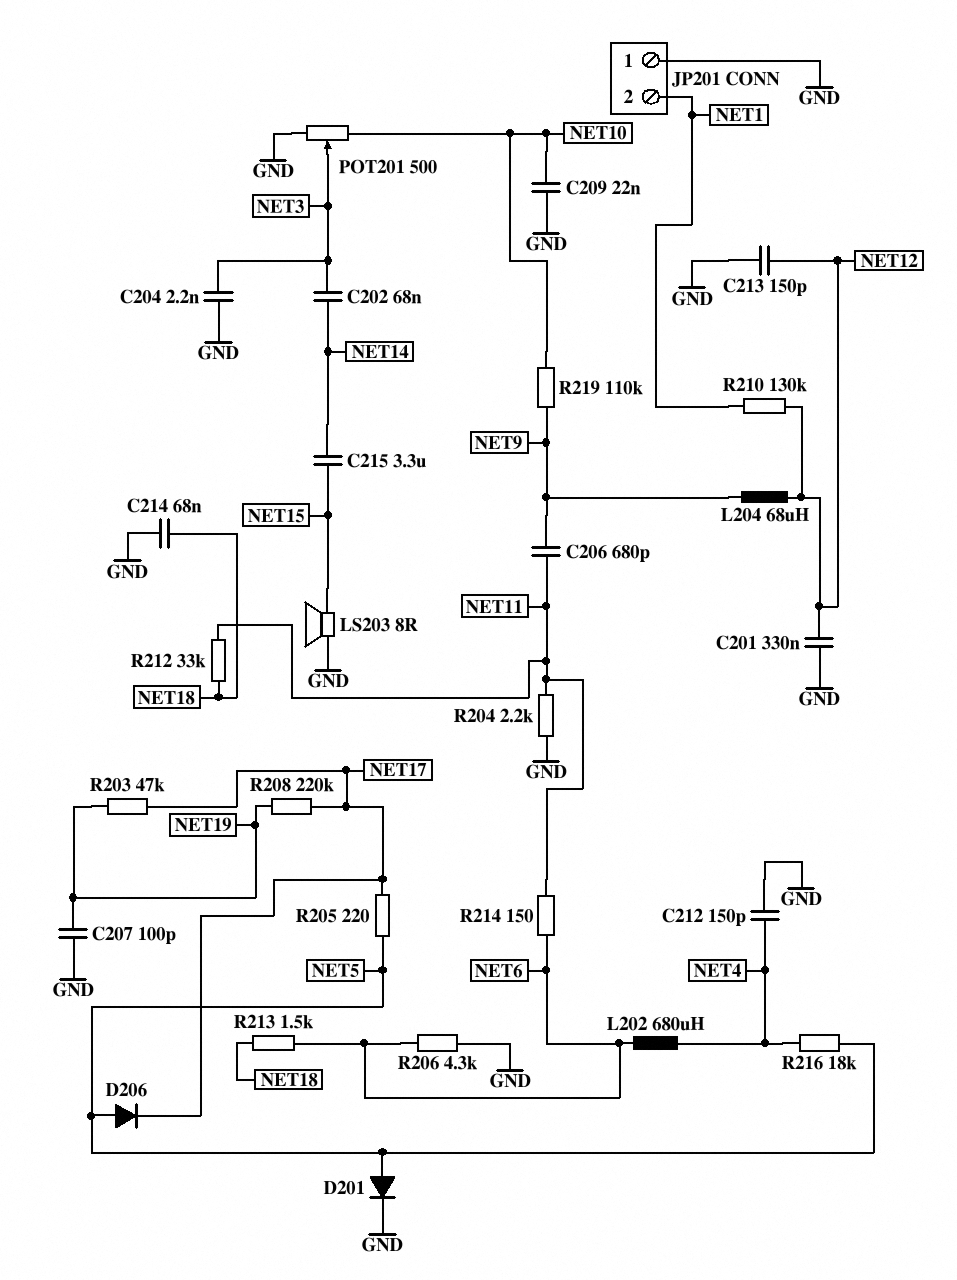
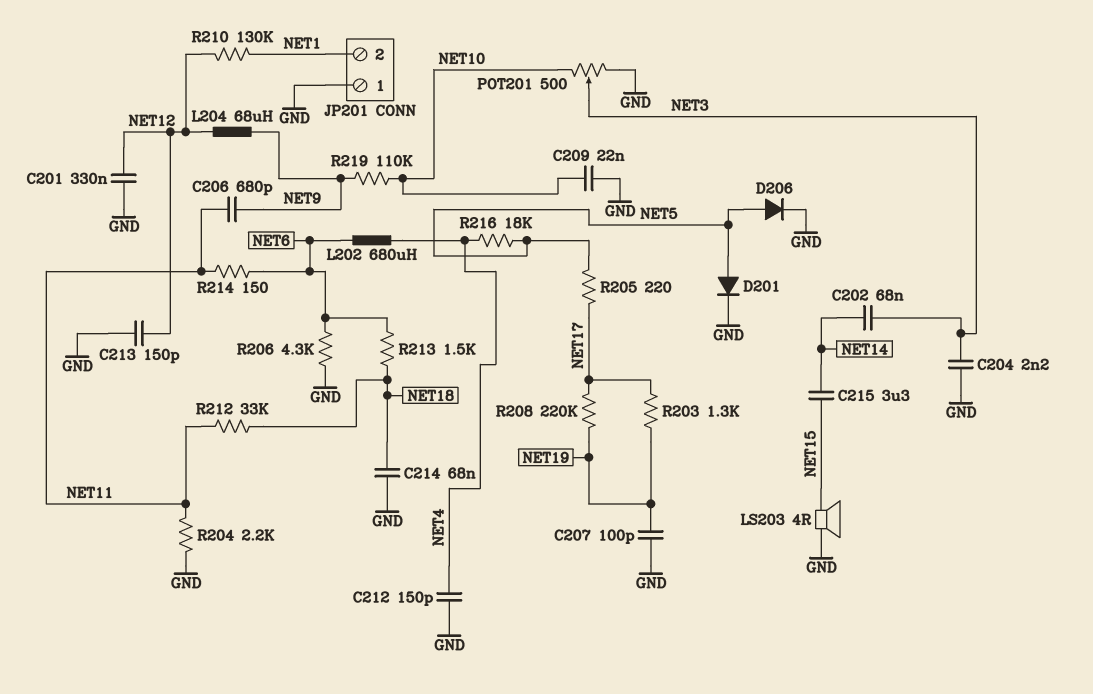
D206: diode (A NET5, K NET17) -> diode (A NET5, K GND)
LS203: speaker 8R (GND, NET15) -> speaker 4R (GND, NET15)
R203: 47k (NET17, NET19) -> 1.3k (NET17, NET19)

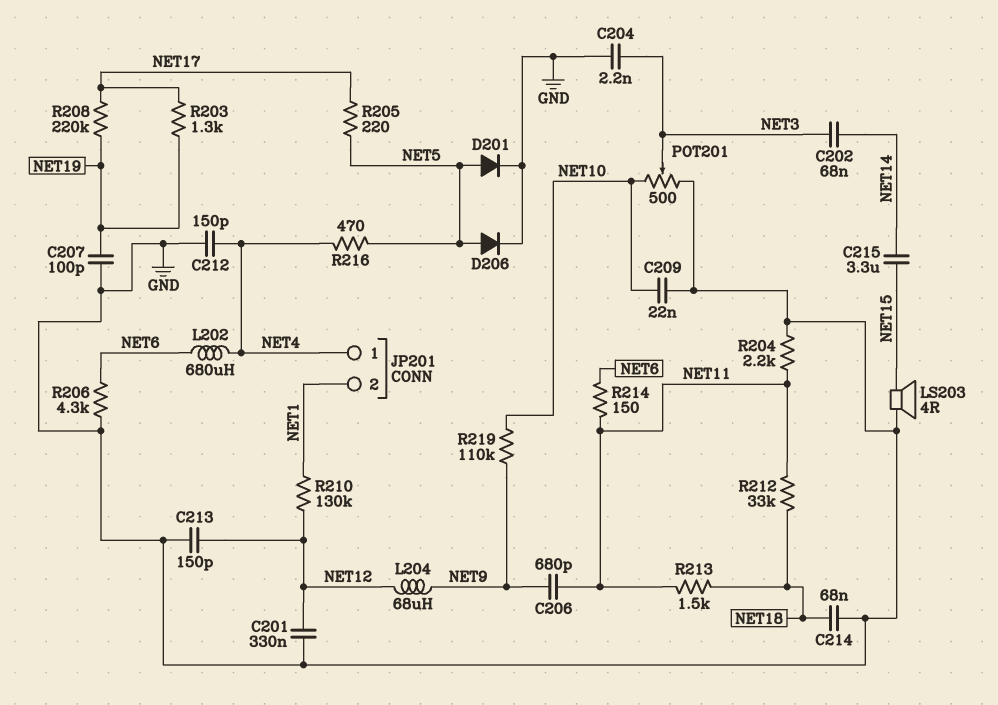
JP201 pin 1: GND -> NET4
R213: 1.5k (NET6, NET18) -> 1.5k (NET11, NET18)
R216: 18k (NET4, NET5) -> 470 (NET4, NET5)

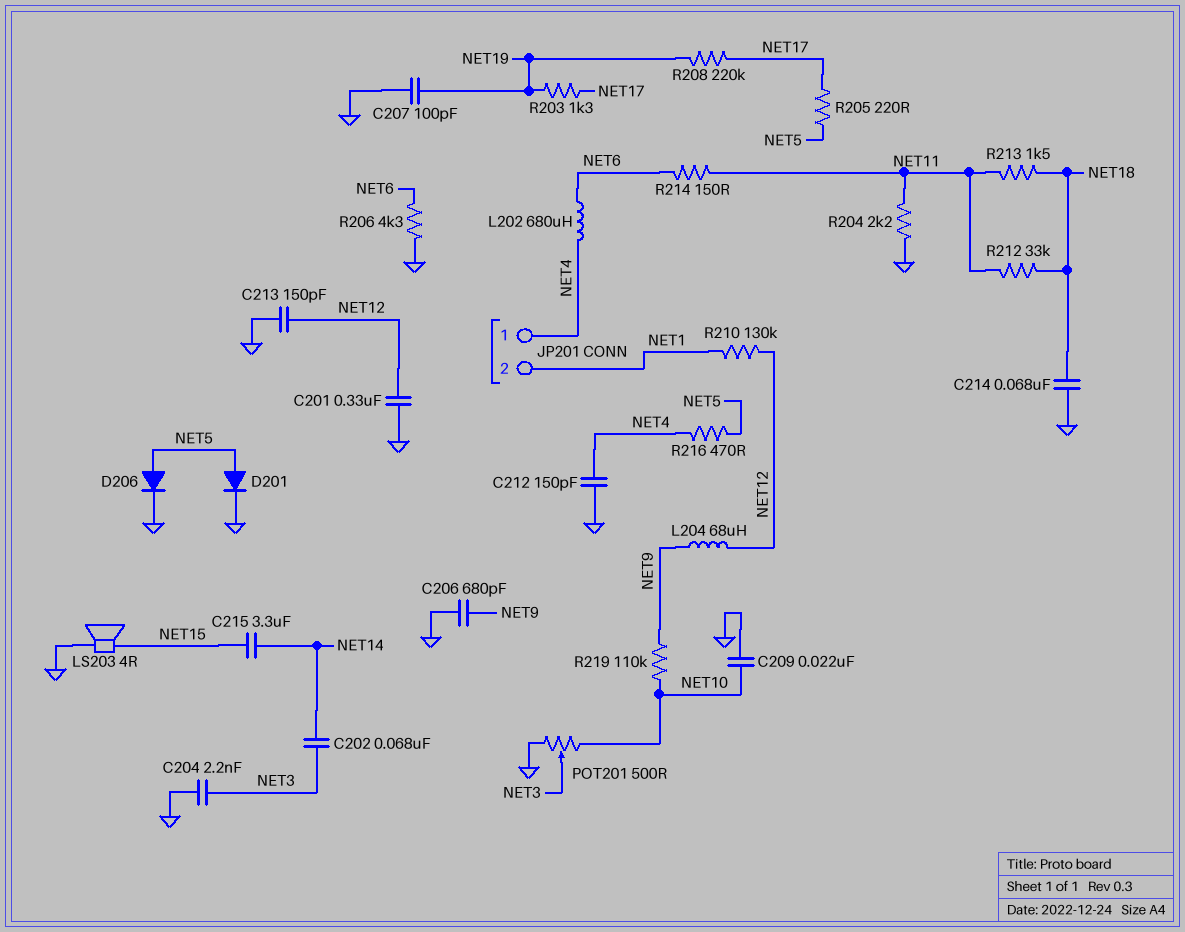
C206: 680pF (NET9, NET11) -> 680pF (GND, NET9)

